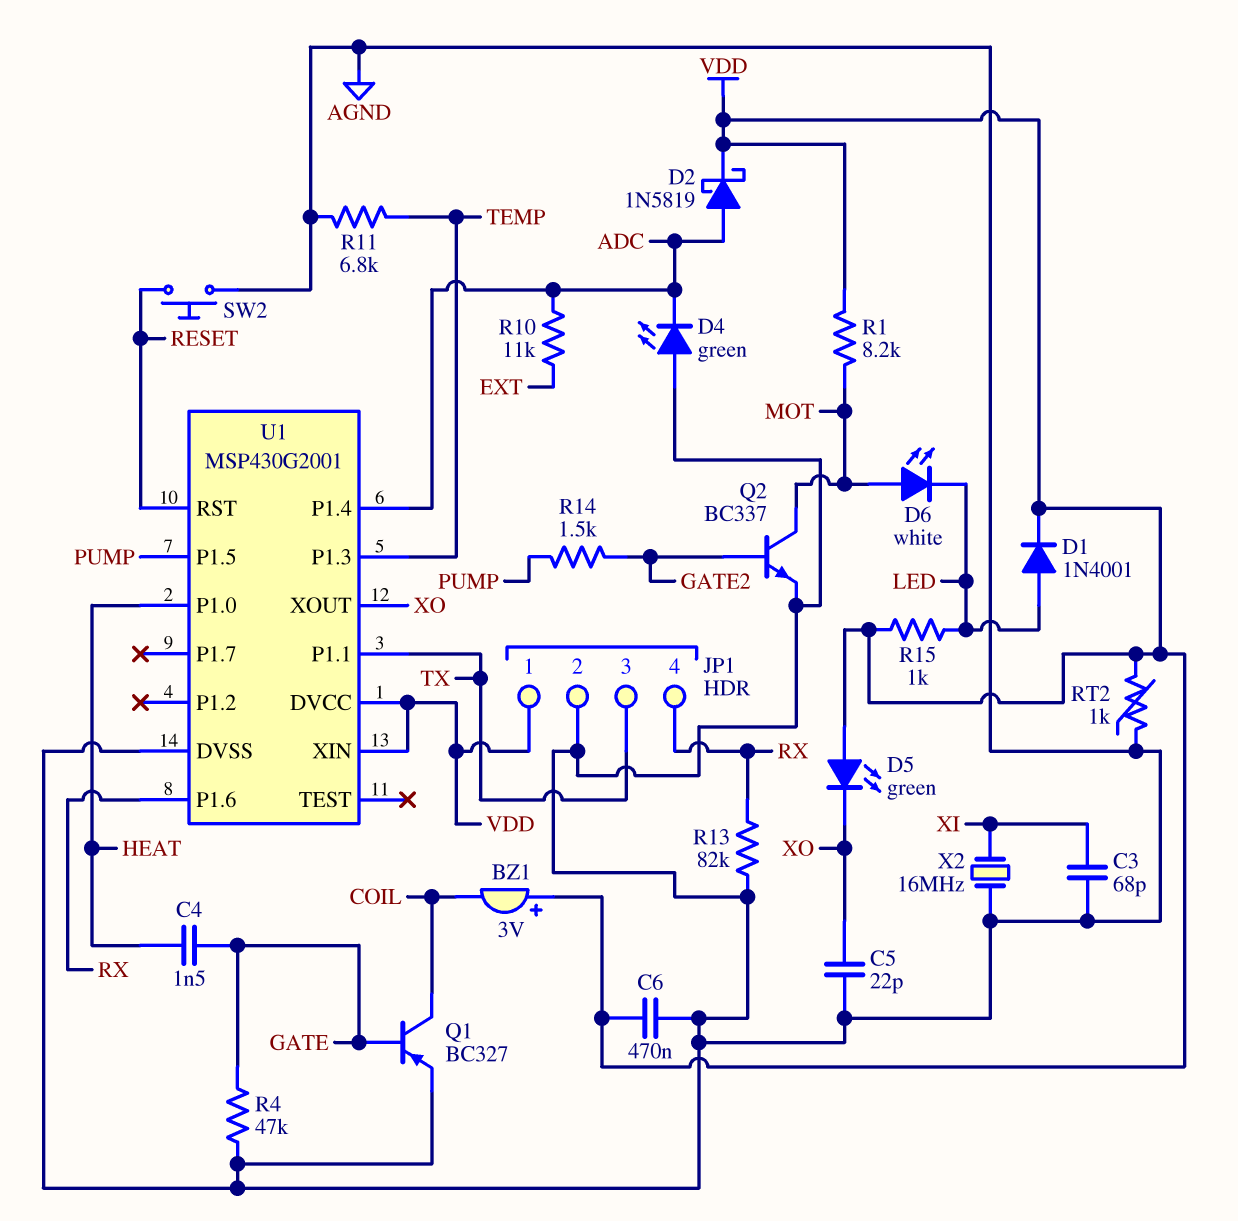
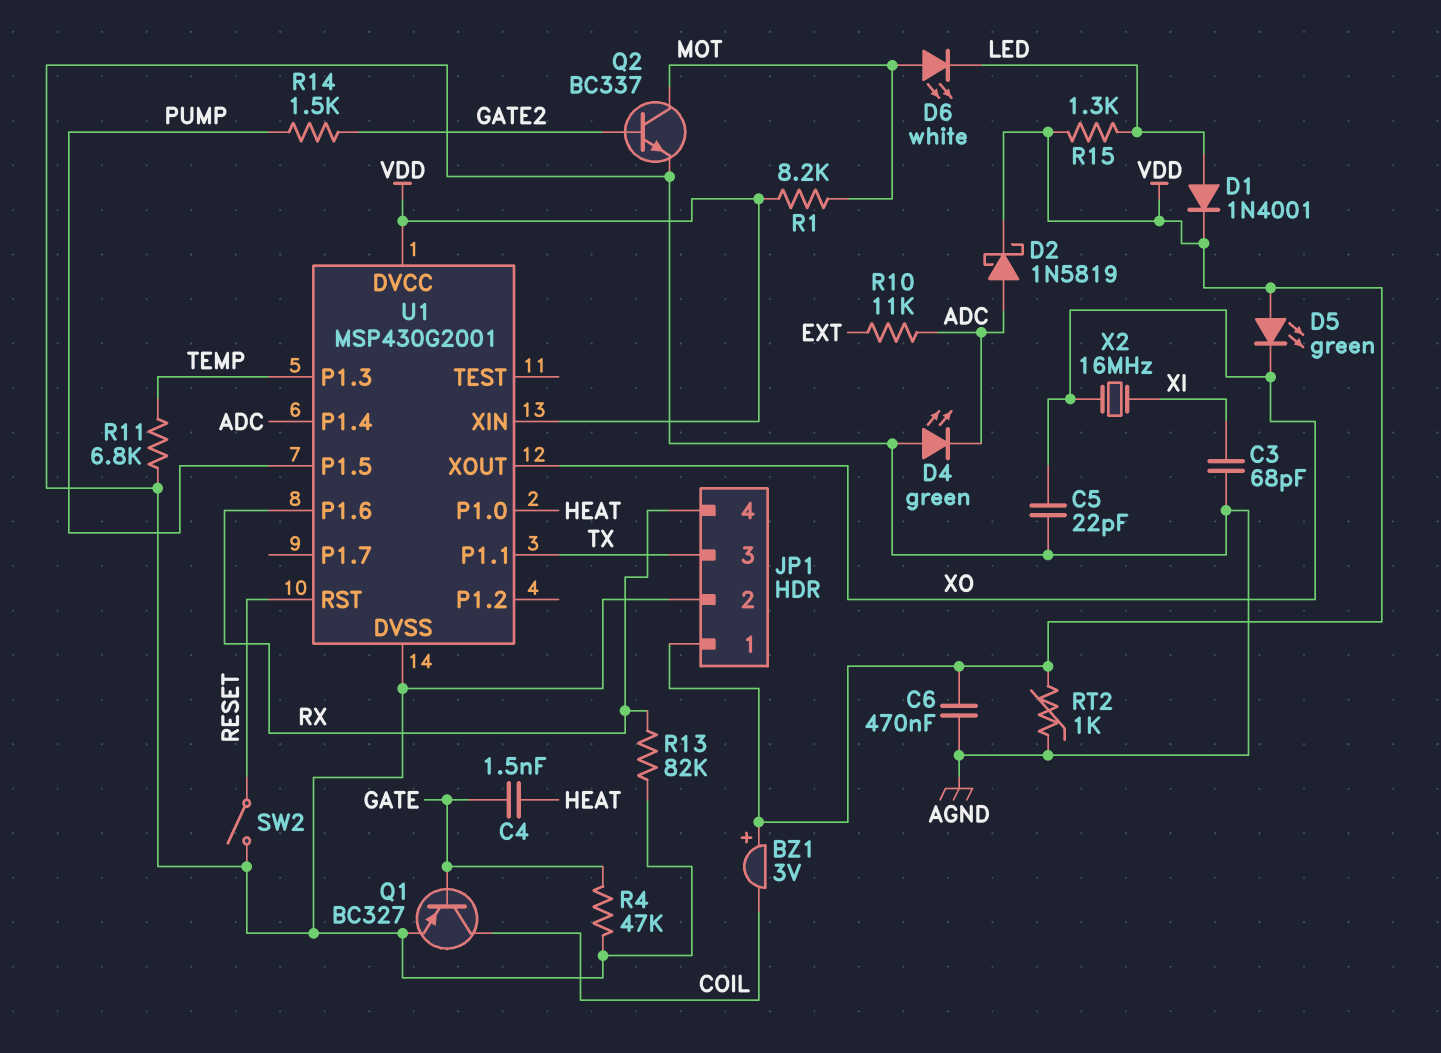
R15: 1k (LED, VDD) -> 1.3k (LED, VDD)
SW2: button (AGND, RESET) -> switch (AGND, RESET)
X2: 16MHz (AGND, XI) -> 16MHz (XI, XO)

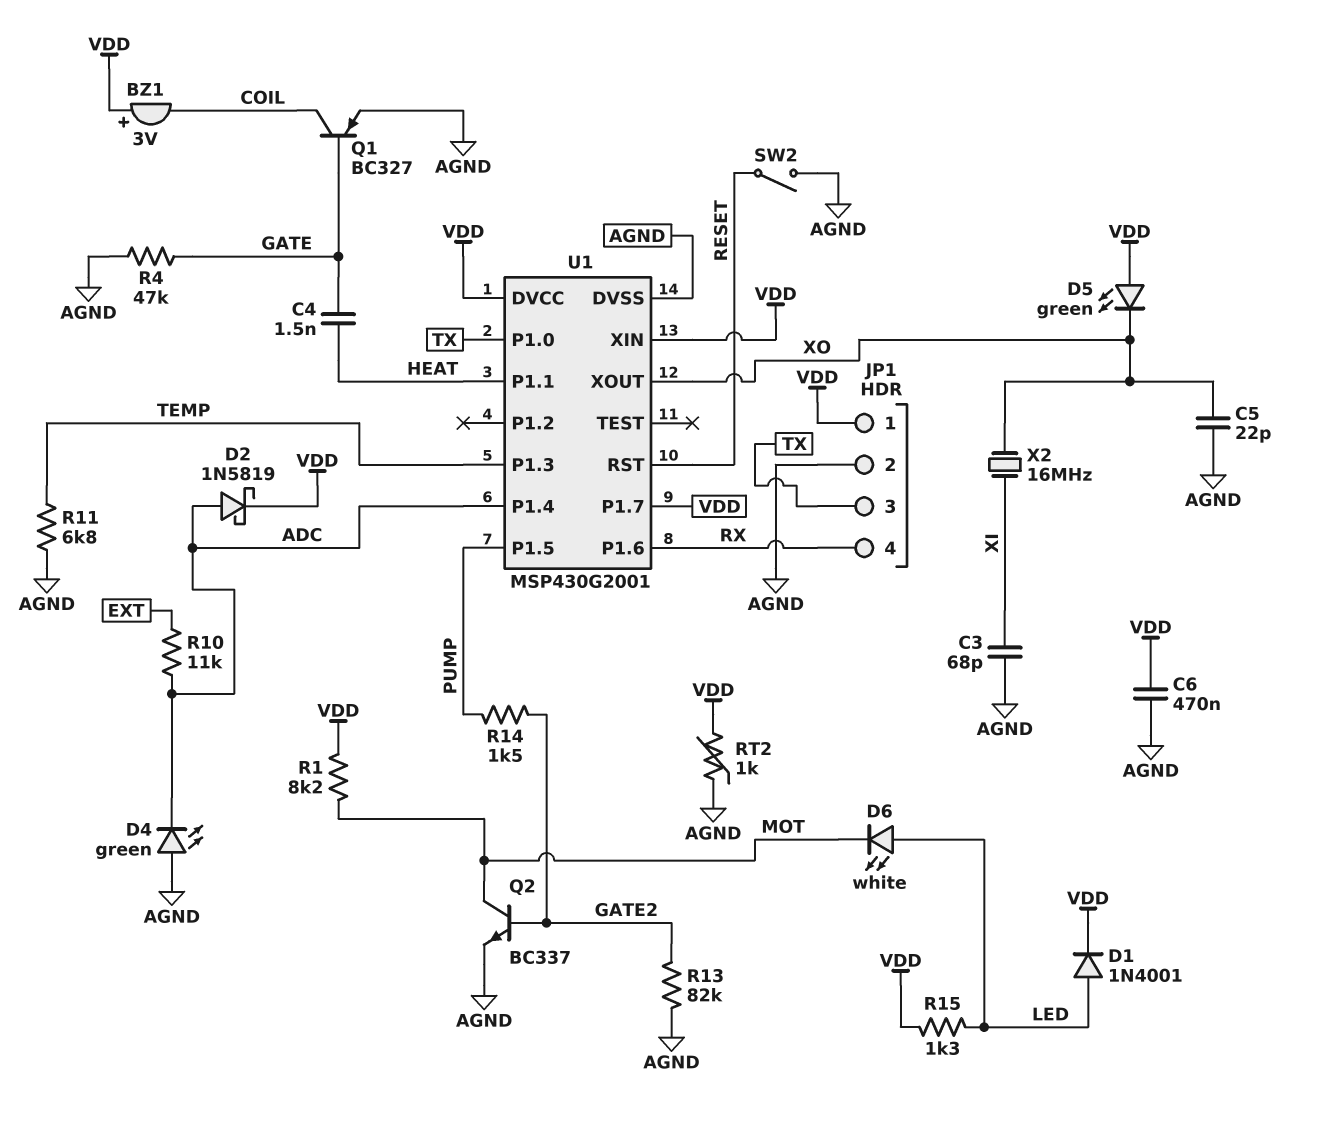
D6: LED white (A MOT, K LED) -> LED white (A LED, K MOT)
R13: 82k (AGND, RX) -> 82k (AGND, GATE2)
U1 pin P1.0: HEAT -> TX
U1 pin P1.1: TX -> HEAT
U1 pin P1.7: none -> VDD

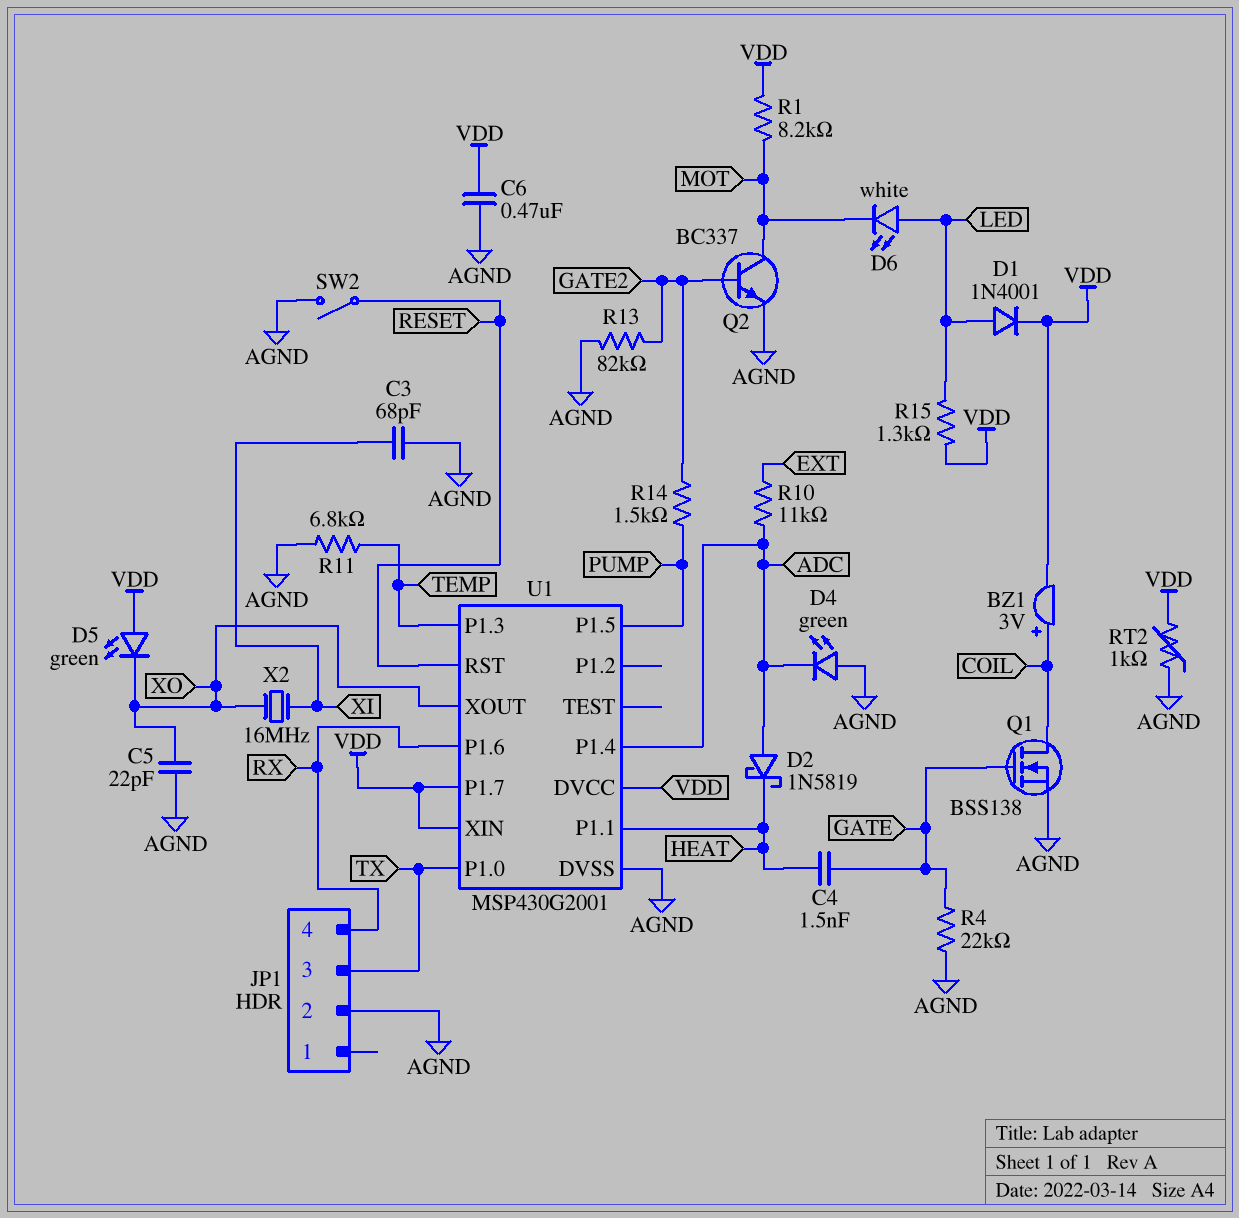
BZ1: buzzer 3V (plus VDD, minus COIL) -> buzzer 3V (plus COIL, minus VDD)
D2: schottky 1N5819 (A ADC, K VDD) -> schottky 1N5819 (A ADC, K HEAT)
JP1 pin 1: VDD -> none
Q1: PNP BC327 (B GATE, C COIL, E AGND) -> NMOS BSS138 (G GATE, D COIL, S AGND)
R4: 47k (AGND, GATE) -> 22k (AGND, GATE)

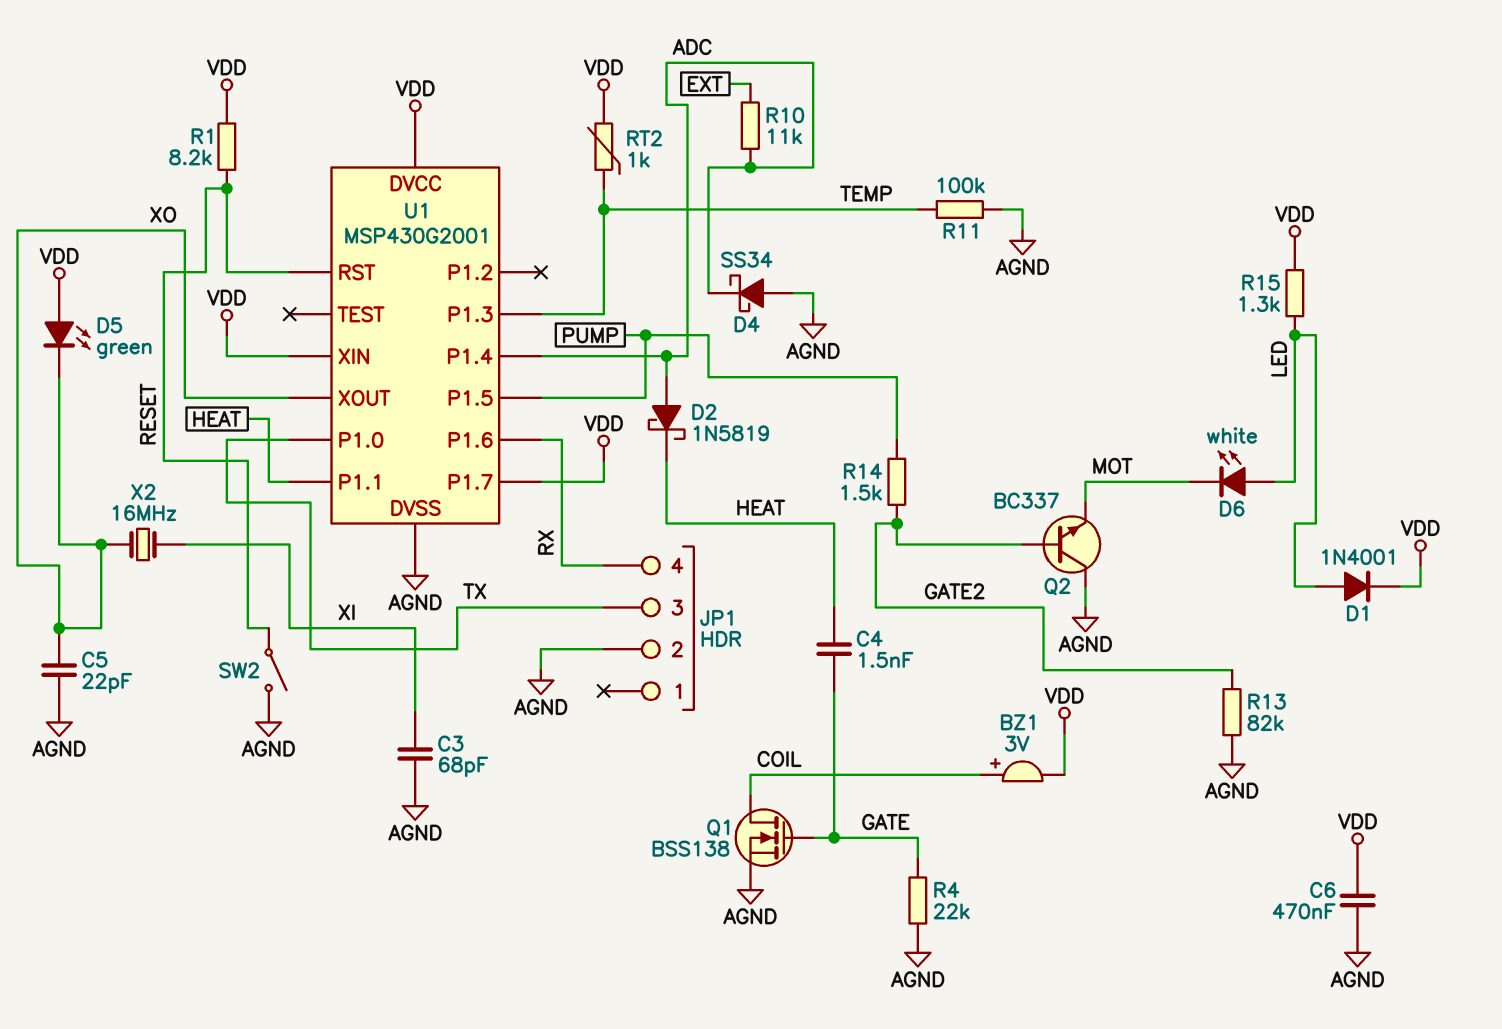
D4: LED green (A AGND, K ADC) -> schottky SS34 (A AGND, K ADC)
Q2: NPN BC337 (B GATE2, C MOT, E AGND) -> NPN BC337 (B GATE2, C AGND, E MOT)
R1: 8.2k (MOT, VDD) -> 8.2k (RESET, VDD)
R11: 6.8k (AGND, TEMP) -> 100k (AGND, TEMP)
RT2: 1k (AGND, VDD) -> 1k (TEMP, VDD)

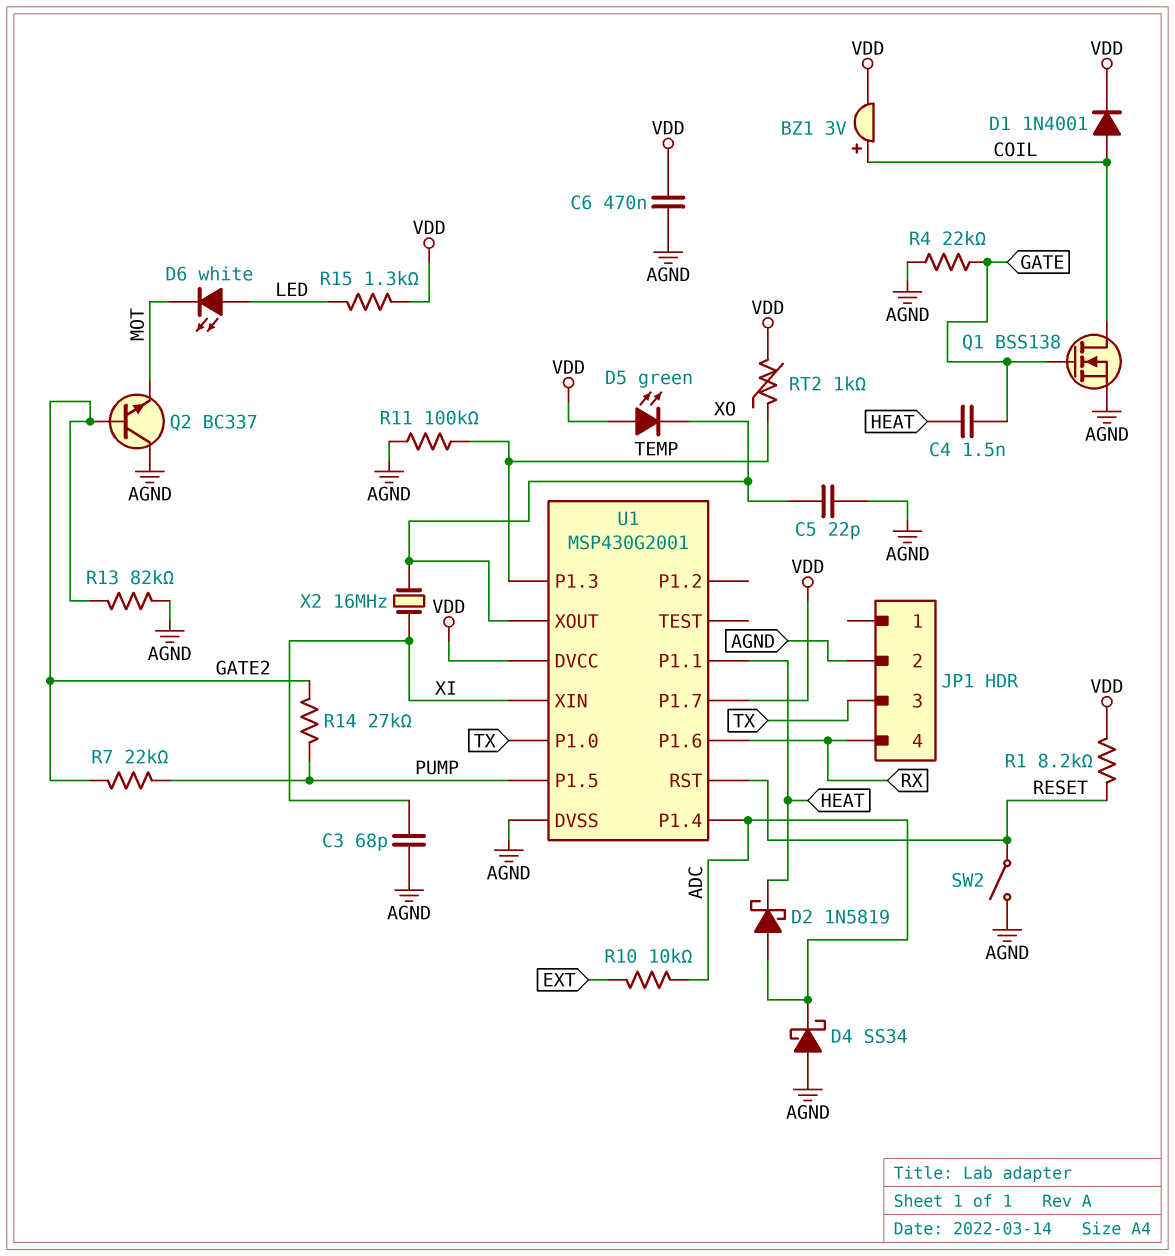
D1: diode 1N4001 (A LED, K VDD) -> diode 1N4001 (A COIL, K VDD)
R7: none -> 22k (GATE2, PUMP)
R10: 11k (ADC, EXT) -> 10k (ADC, EXT)
R14: 1.5k (GATE2, PUMP) -> 27k (GATE2, PUMP)
U1 pin XIN: VDD -> XI

